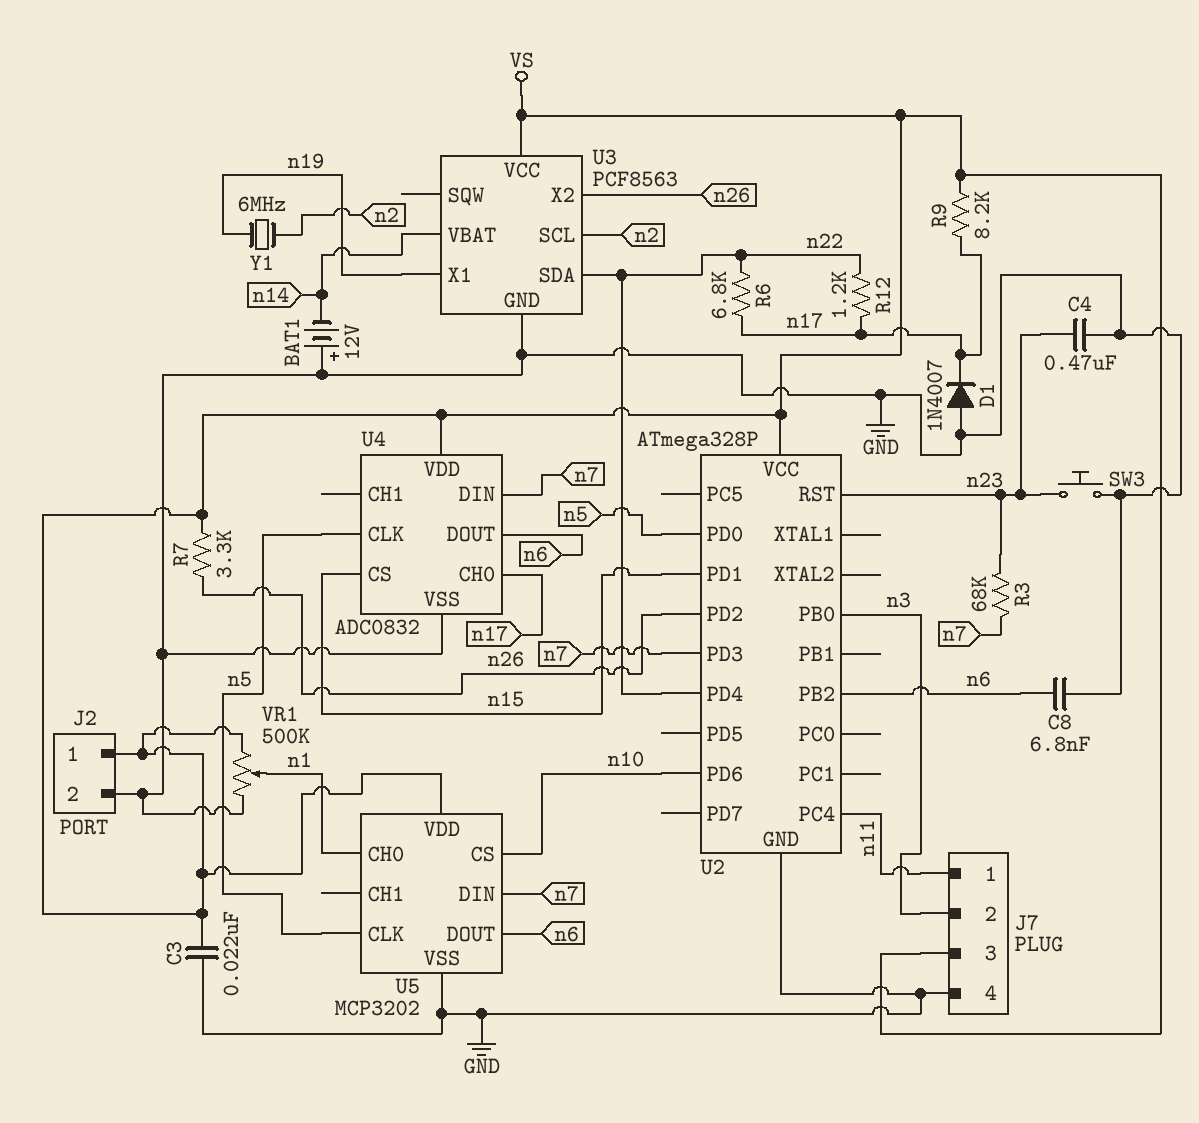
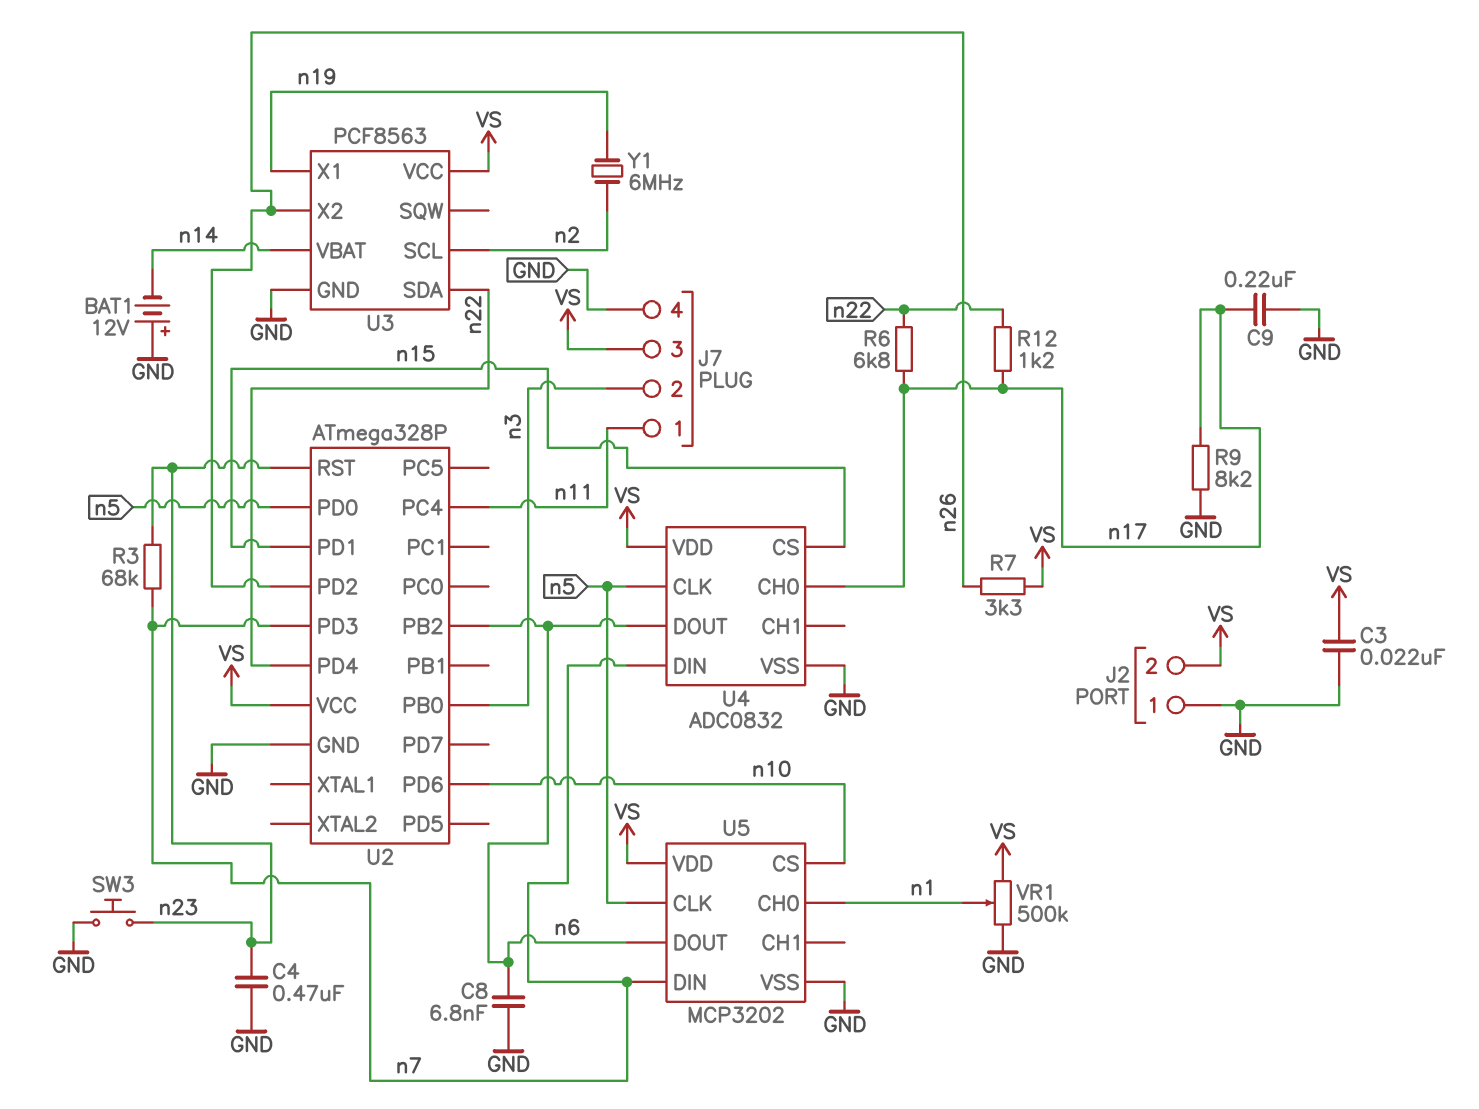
C9: none -> 220nF (GND, n17)
D1: diode 1N4007 (A GND, K n17) -> none
J2 pin 1: VS -> GND
J2 pin 2: GND -> VS
R9: 8.2k (VS, n17) -> 8.2k (GND, n17)

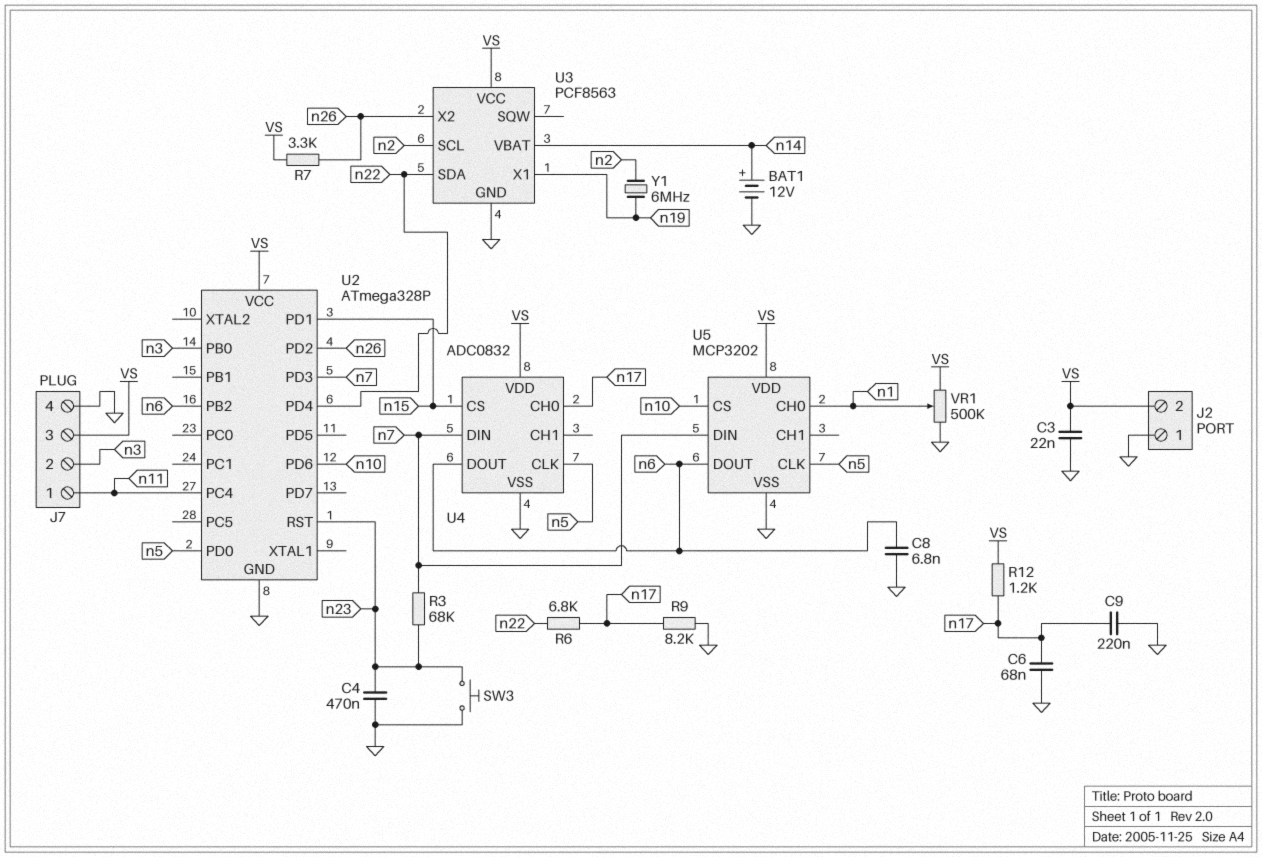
BAT1: 12V (plus GND, minus n14) -> 12V (plus n14, minus GND)
C6: none -> 68nF (GND, n17)
R12: 1.2k (n17, n22) -> 1.2k (VS, n17)

